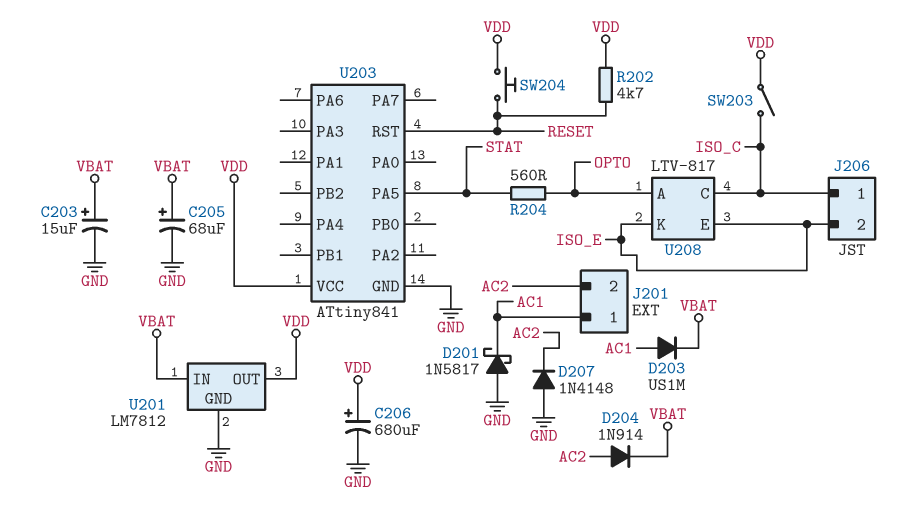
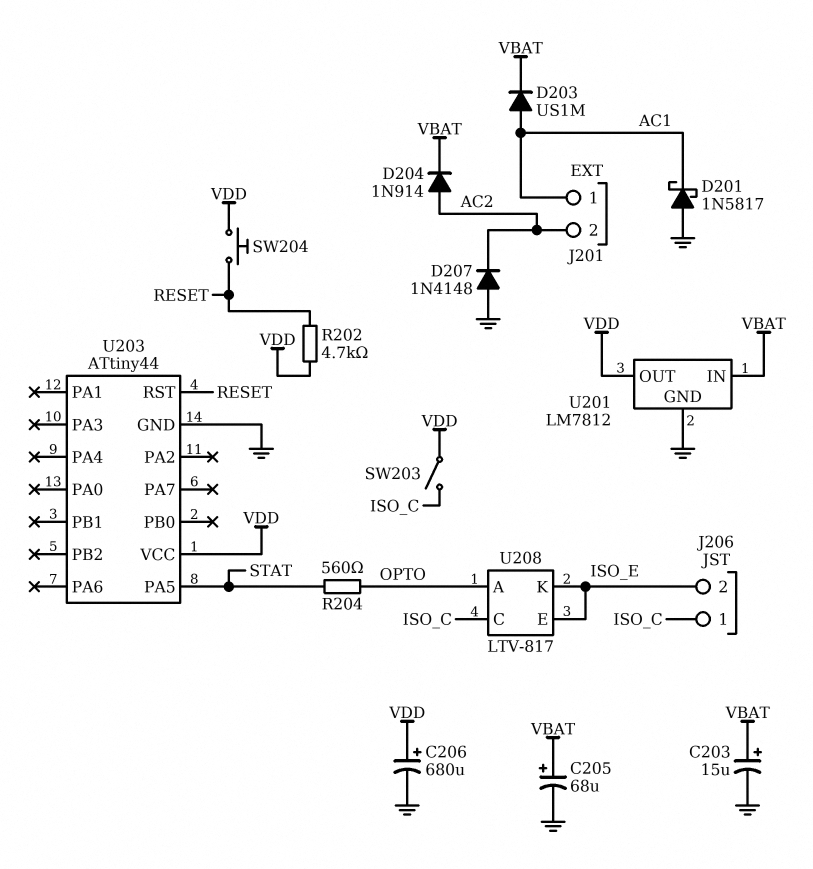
U203: ATtiny841 -> ATtiny44

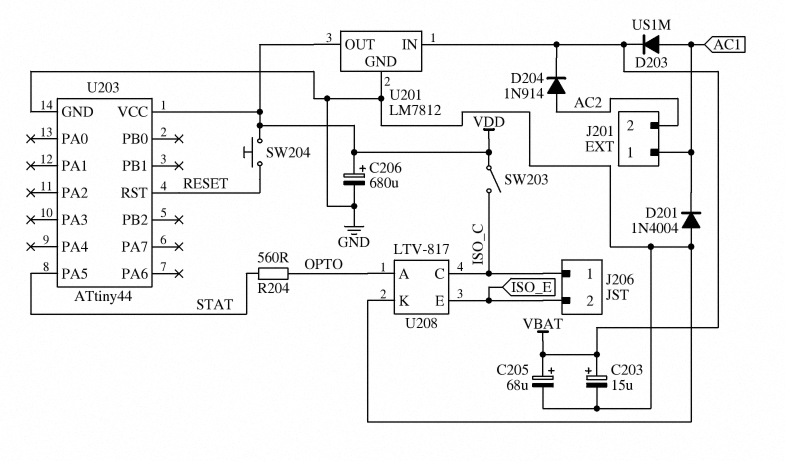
D201: schottky 1N5817 (A GND, K AC1) -> diode 1N4004 (A GND, K AC1)
D207: diode 1N4148 (A GND, K AC2) -> none
R202: 4.7k (RESET, VDD) -> none
U208 pin K: ISO_E -> GND

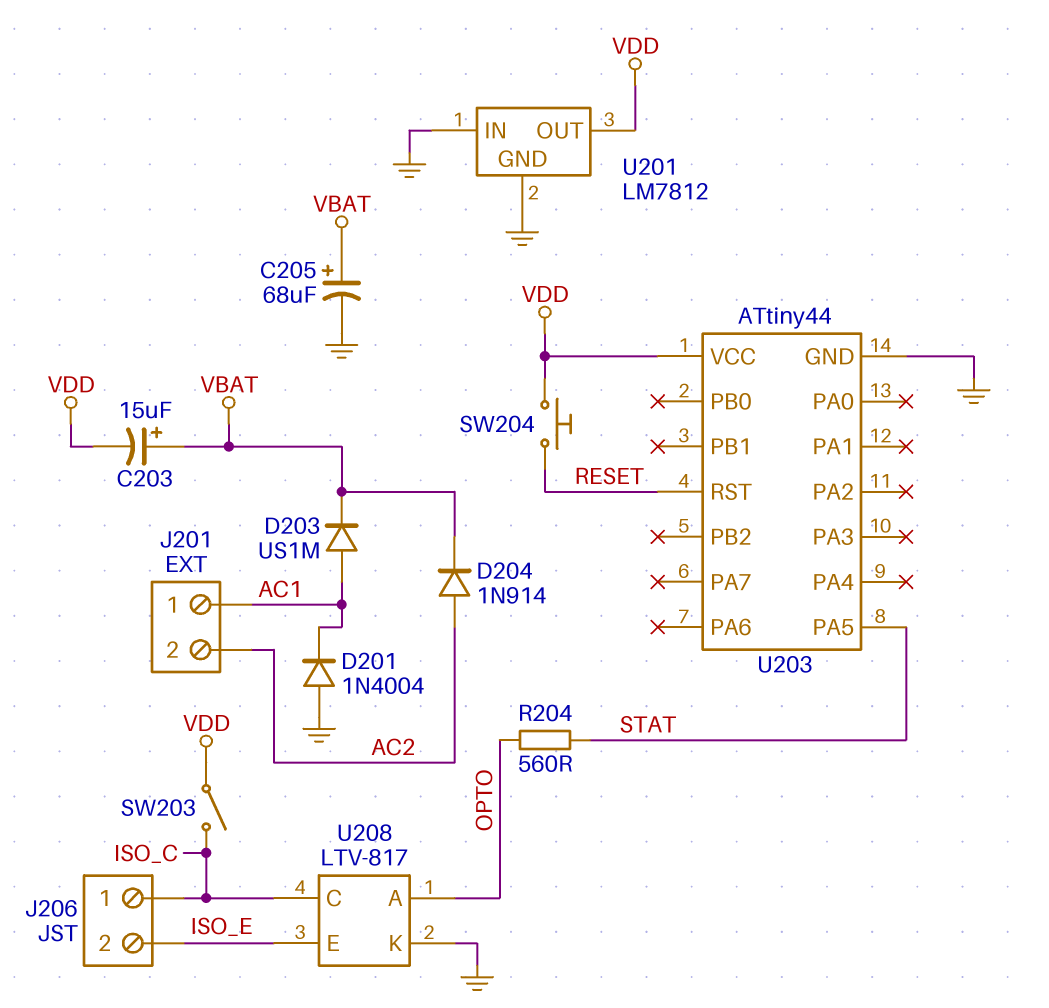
C203: 15uF (plus VBAT, minus GND) -> 15uF (plus VBAT, minus VDD)
C206: 680uF (plus VDD, minus GND) -> none
U201 pin IN: VBAT -> GND

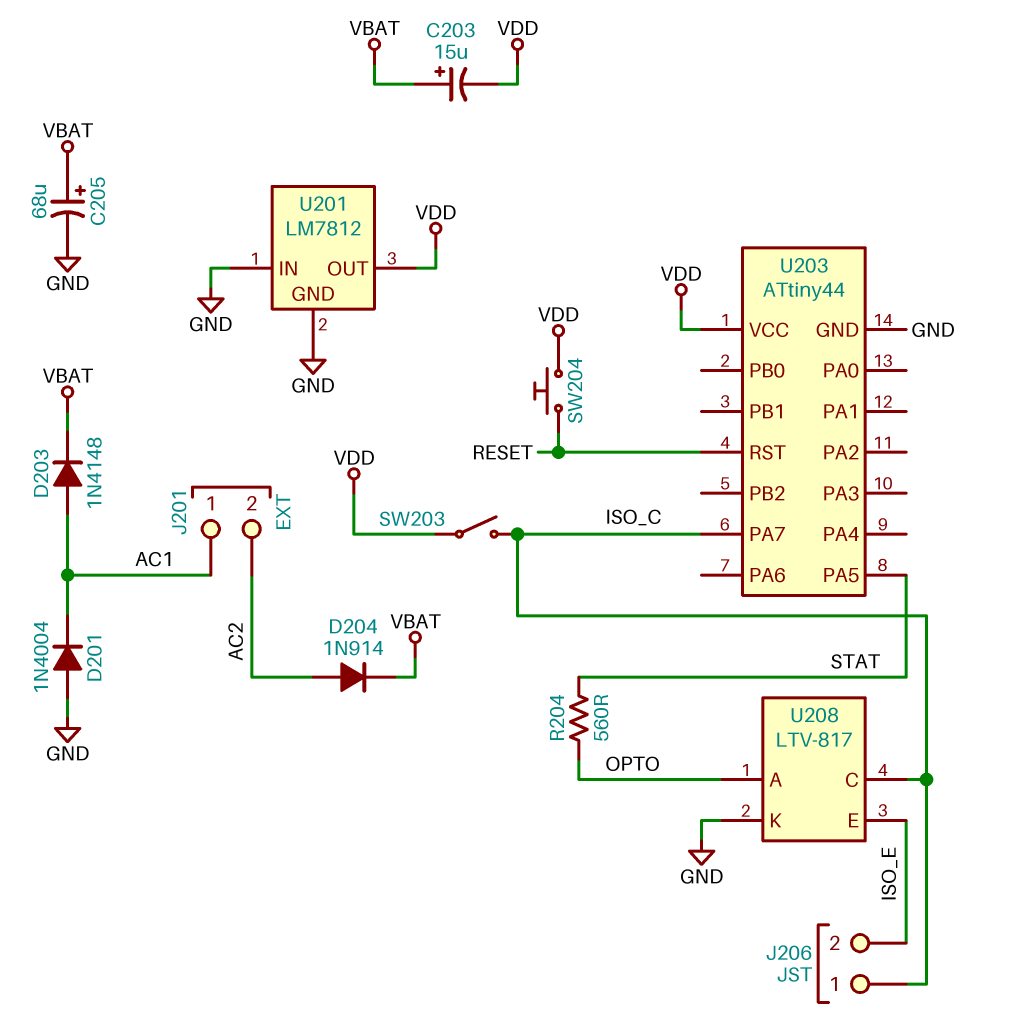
D203: diode US1M (A AC1, K VBAT) -> diode 1N4148 (A AC1, K VBAT)
U203 pin PA7: none -> ISO_C

